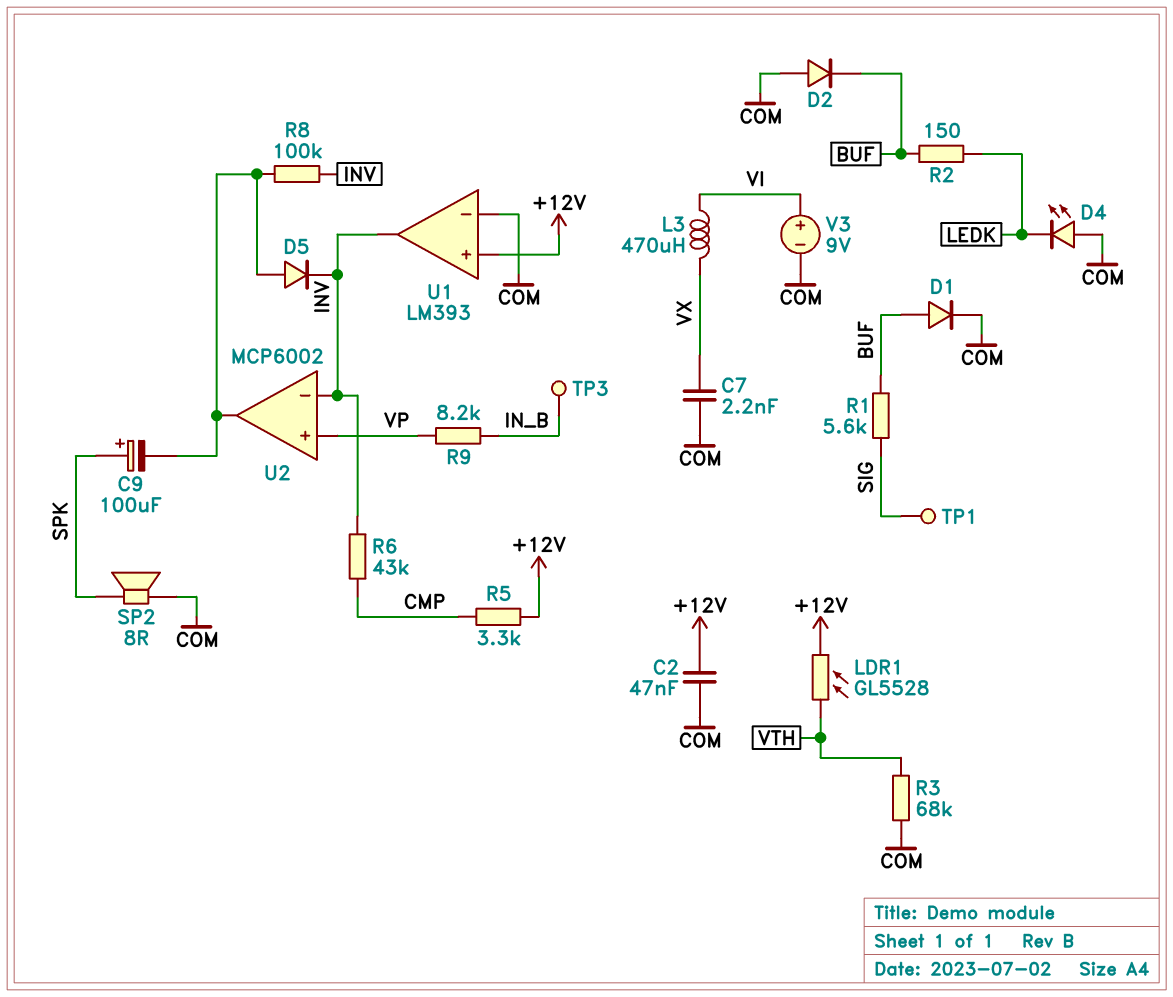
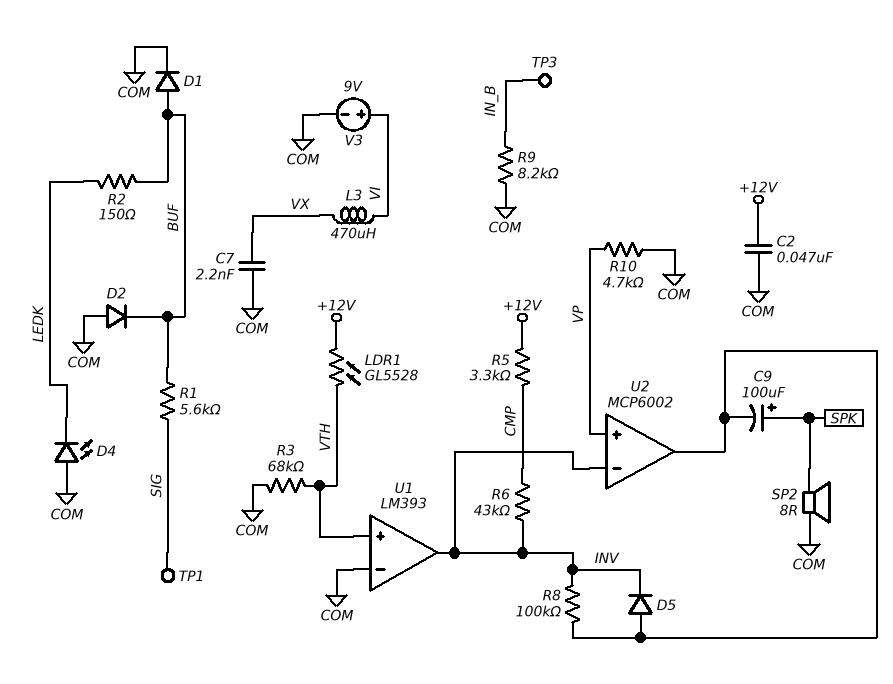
R9: 8.2k (IN_B, VP) -> 8.2k (COM, IN_B)
R10: none -> 4.7k (COM, VP)
U1 pin in+: +12V -> VTH

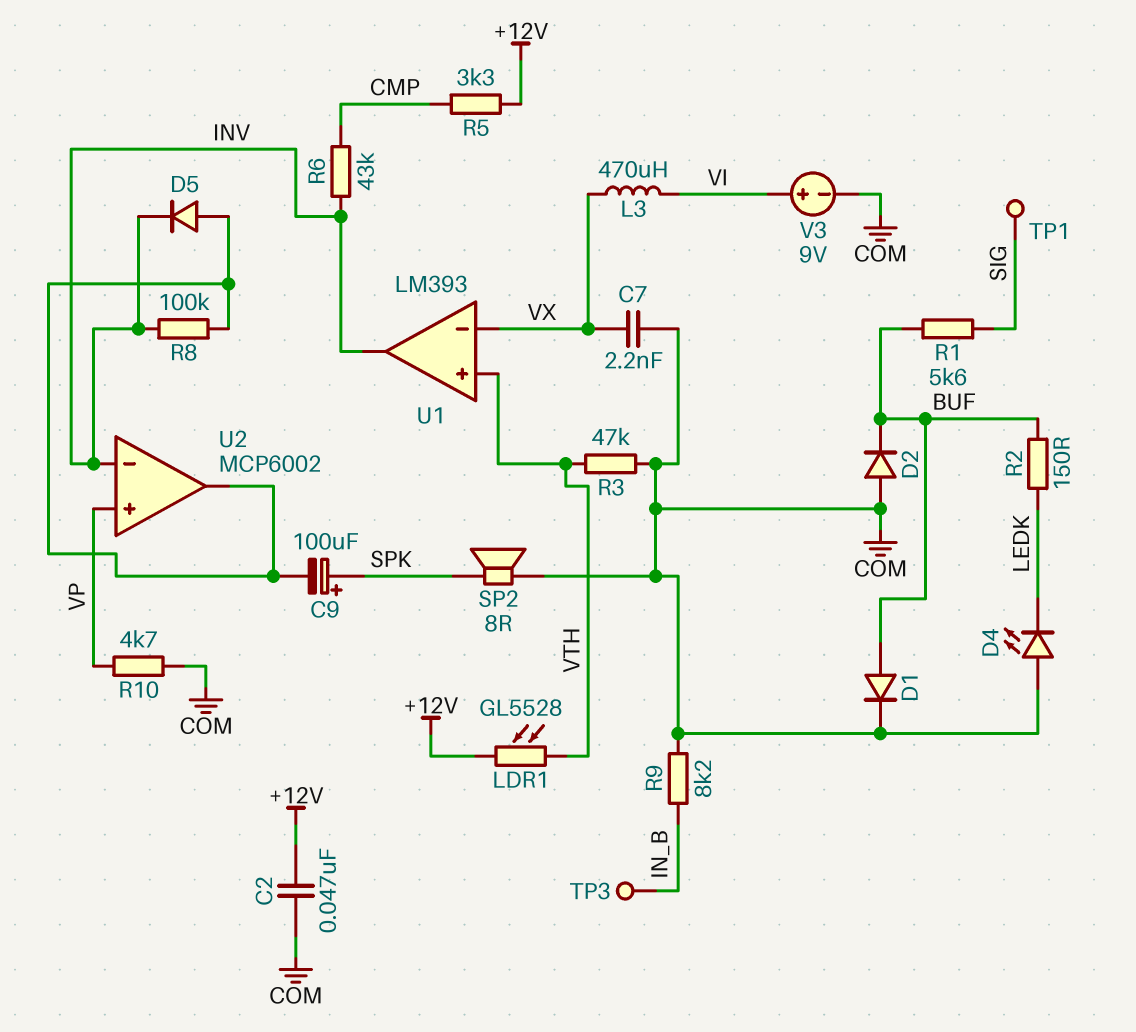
R3: 68k (COM, VTH) -> 47k (COM, VTH)
U1 pin in-: COM -> VX

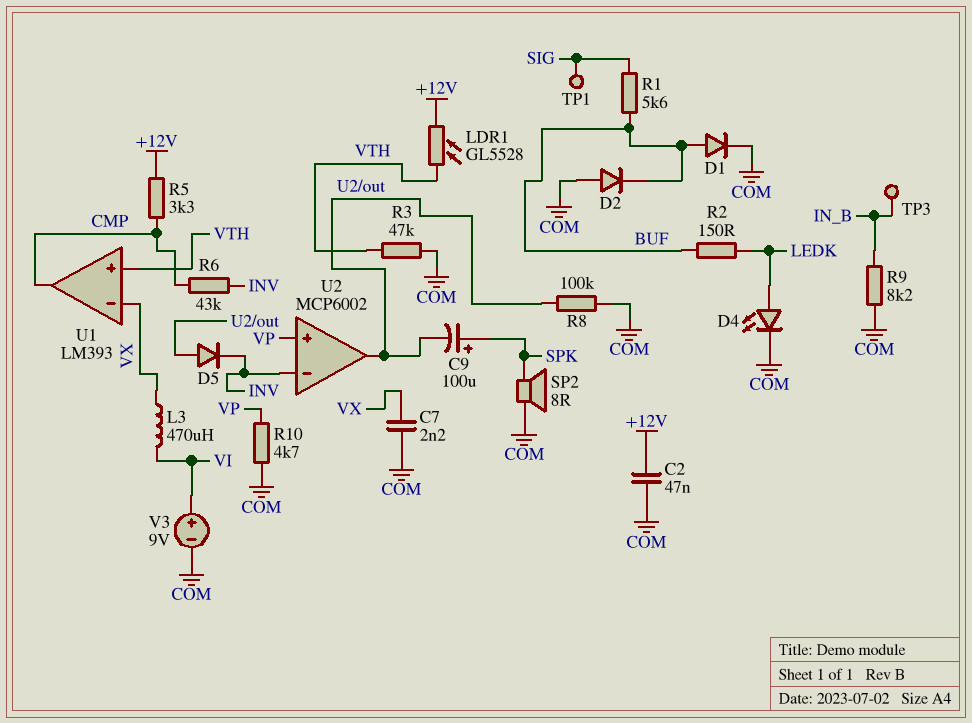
D4: LED (A COM, K LEDK) -> LED (A LEDK, K COM)
R8: 100k (INV, U2/out) -> 100k (COM, U2/out)
U1 pin out: INV -> CMP

